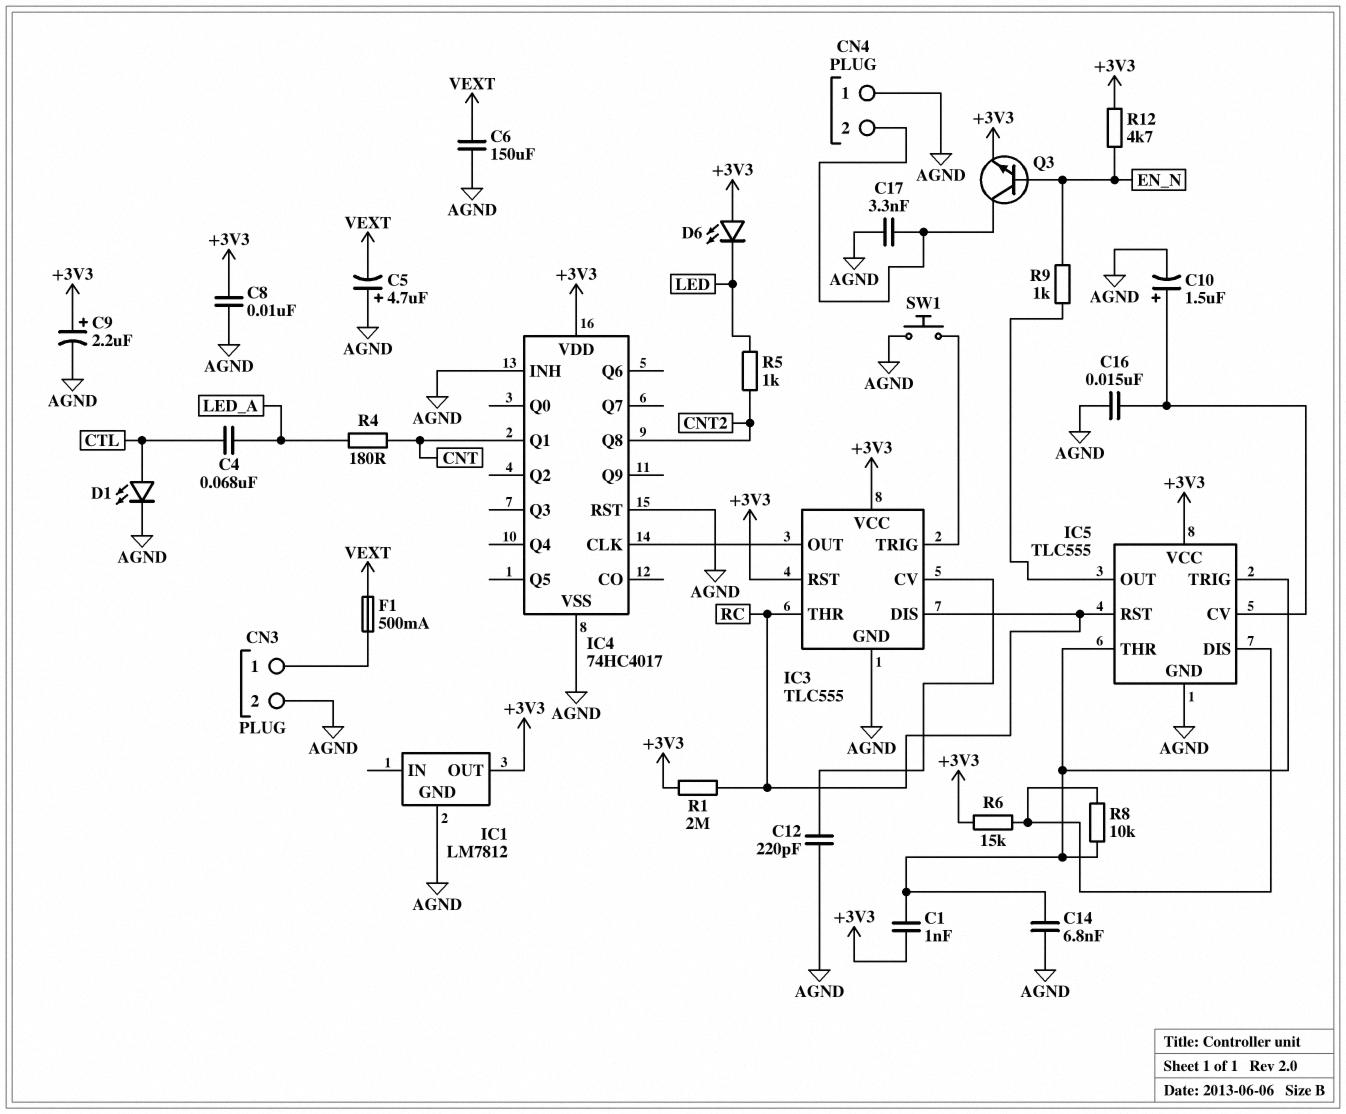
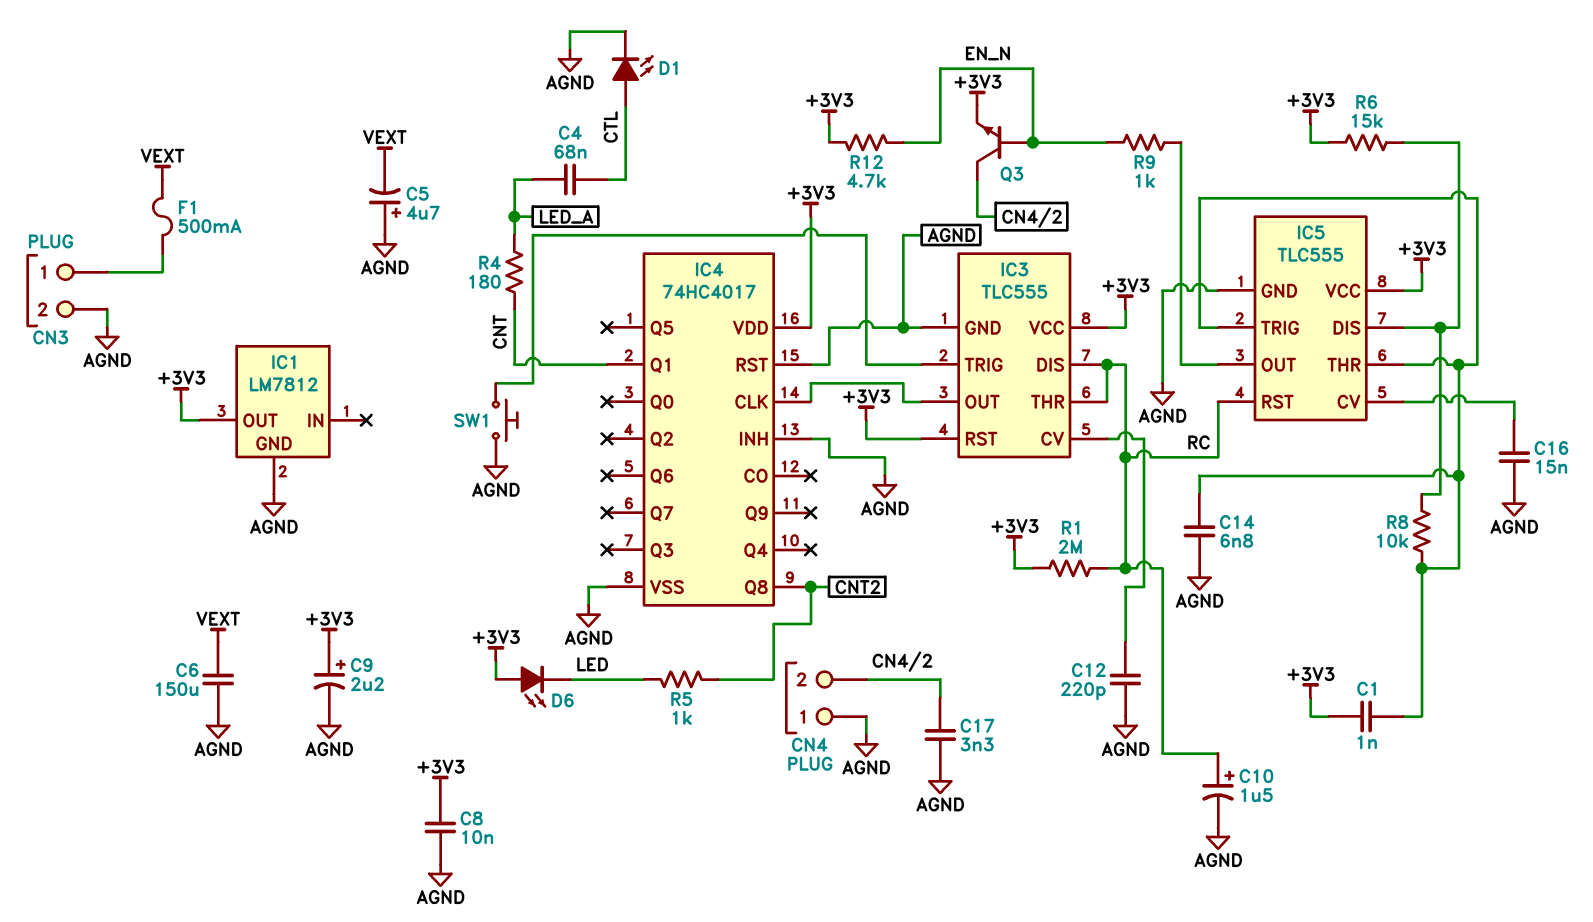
C10: 1.5uF (plus IC5/CV, minus AGND) -> 1.5uF (plus RC, minus AGND)

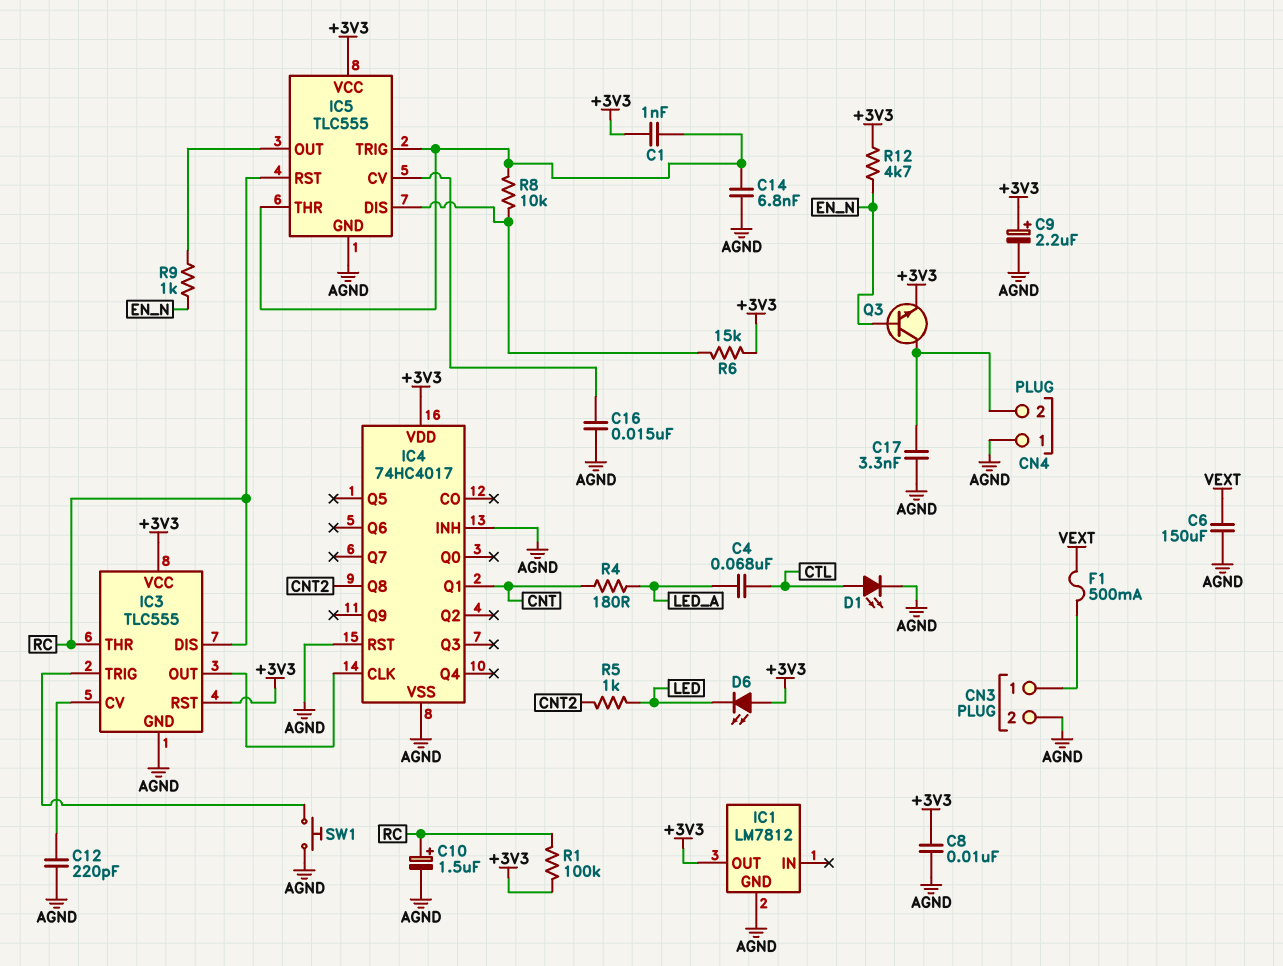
C5: 4.7uF (plus AGND, minus VEXT) -> none
R1: 2M (+3V3, RC) -> 100k (+3V3, RC)

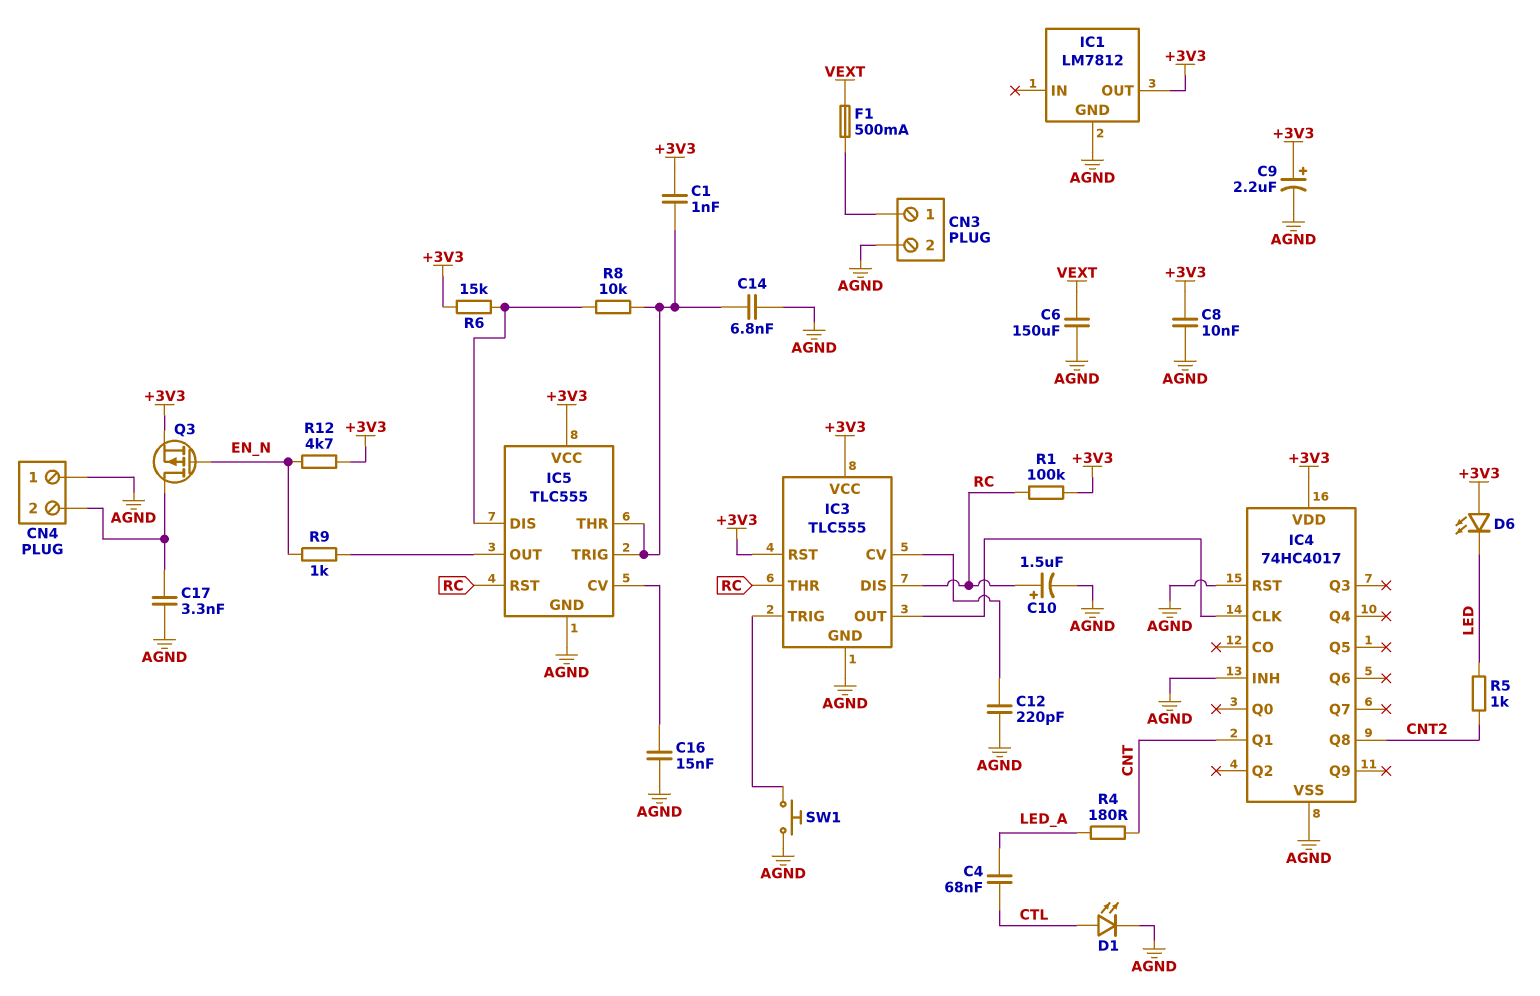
Q3: NPN (B EN_N, C CN4/2, E +3V3) -> PMOS (G EN_N, D CN4/2, S +3V3)

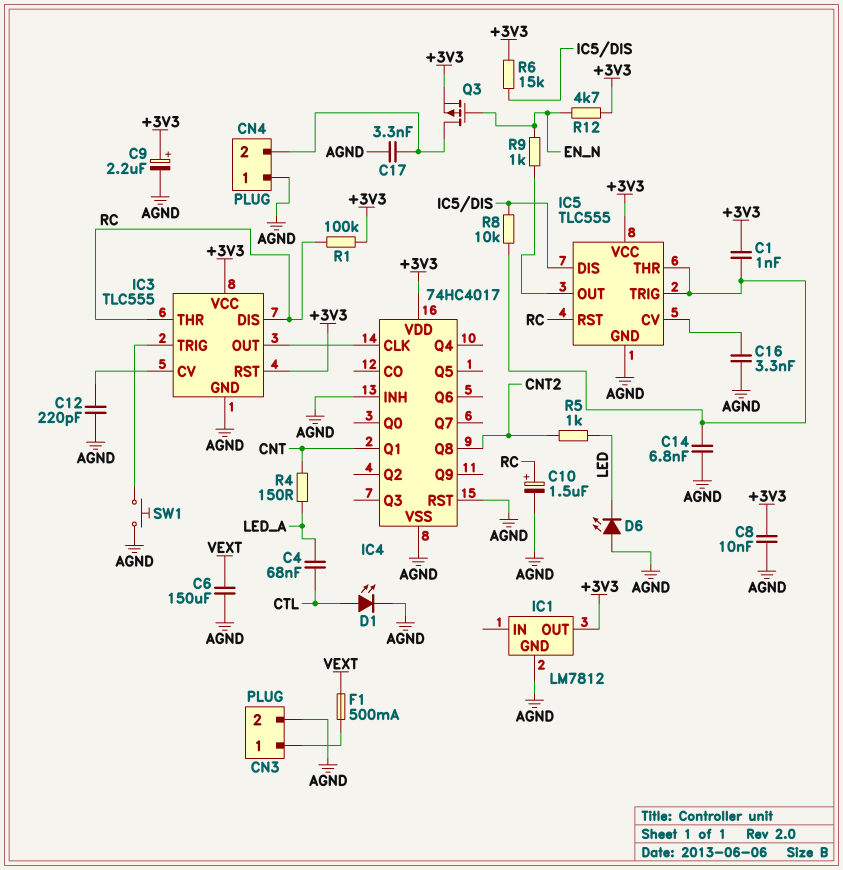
C16: 15nF (AGND, IC5/CV) -> 3.3nF (AGND, IC5/CV)
D6: LED (A +3V3, K LED) -> LED (A AGND, K LED)
R4: 180 (CNT, LED_A) -> 150 (CNT, LED_A)

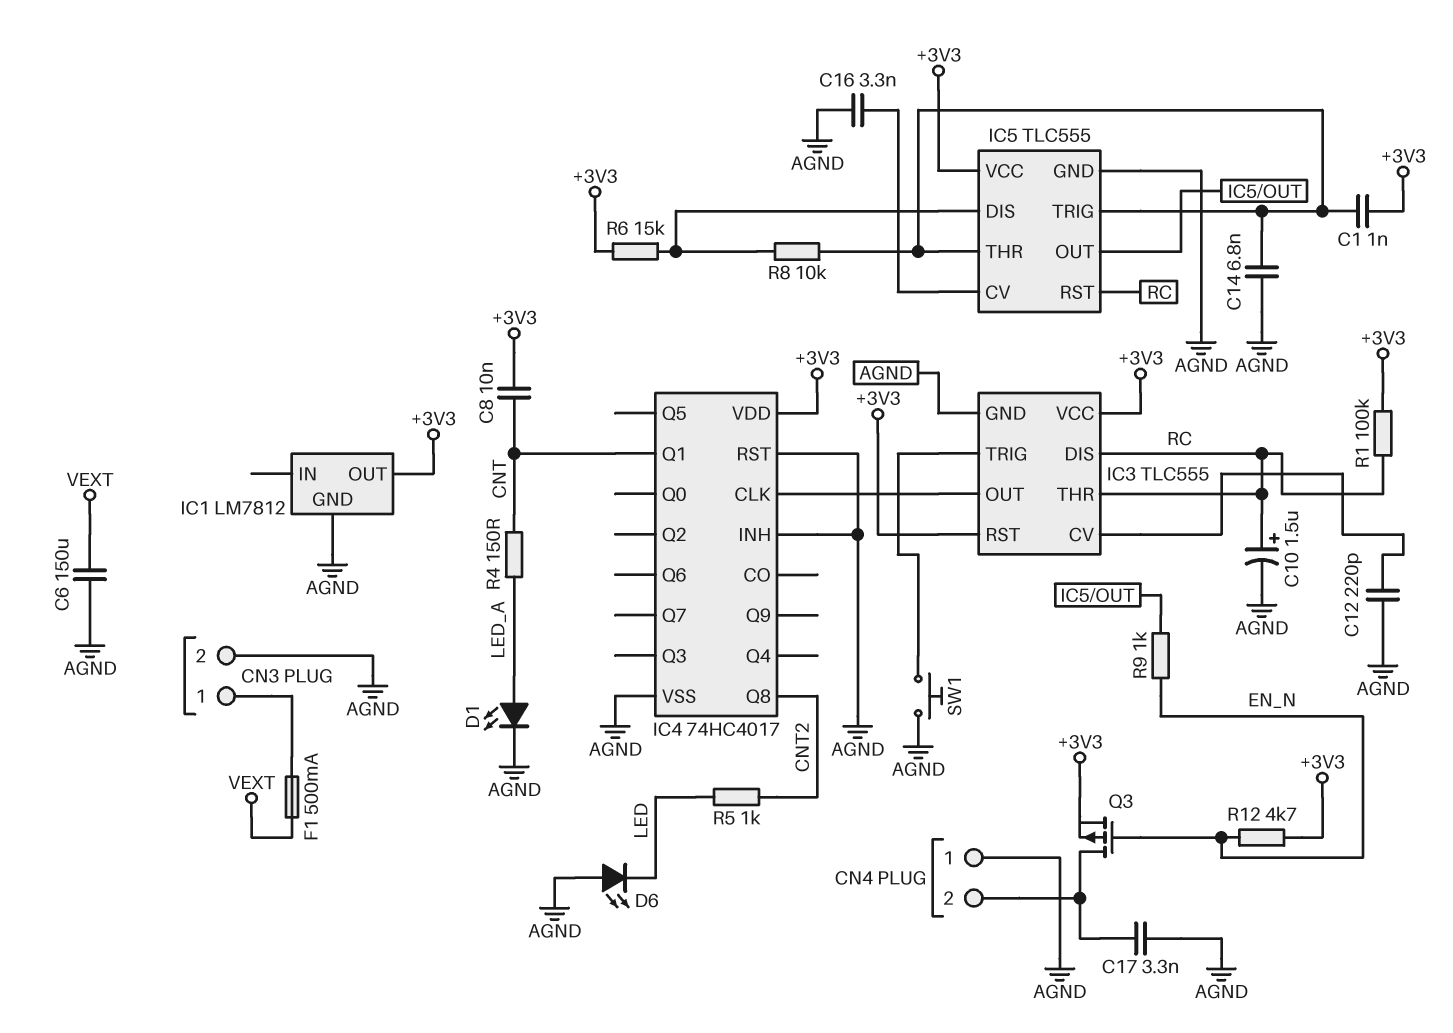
C4: 68nF (CTL, LED_A) -> none
C8: 10nF (+3V3, AGND) -> 10nF (+3V3, CNT)
C9: 2.2uF (plus +3V3, minus AGND) -> none
D1: LED (A CTL, K AGND) -> LED (A LED_A, K AGND)

